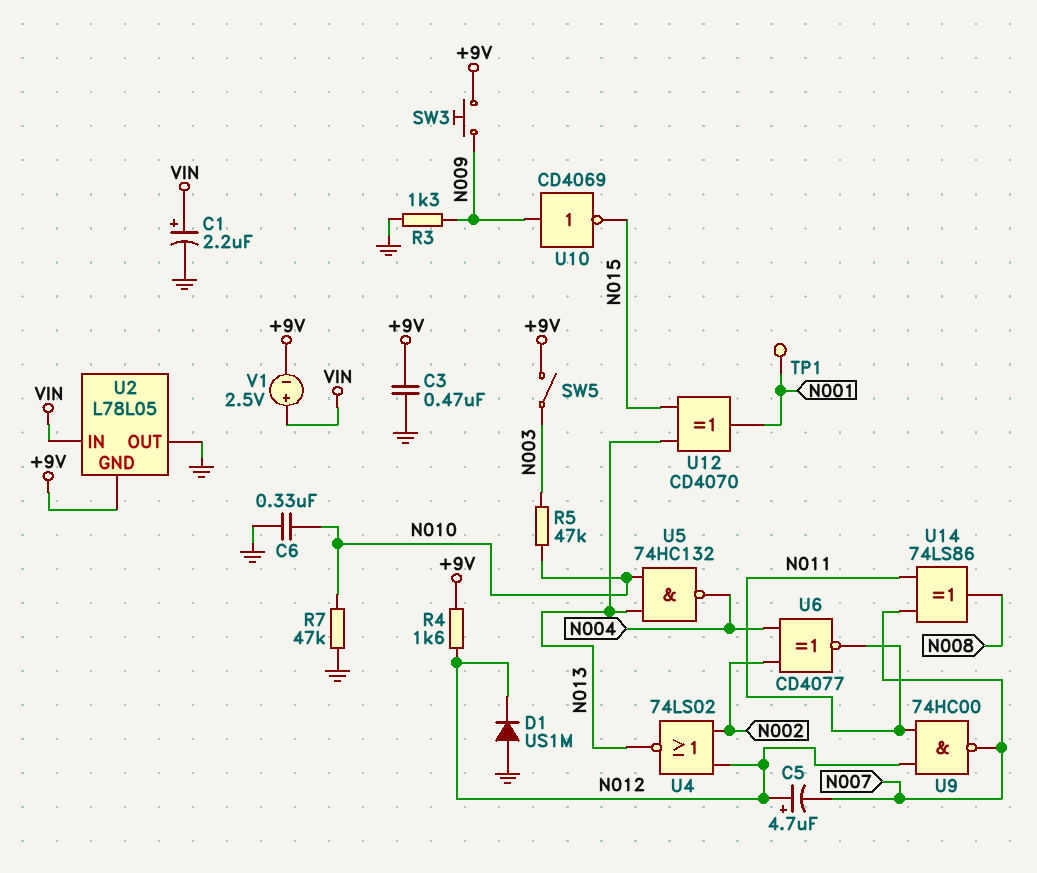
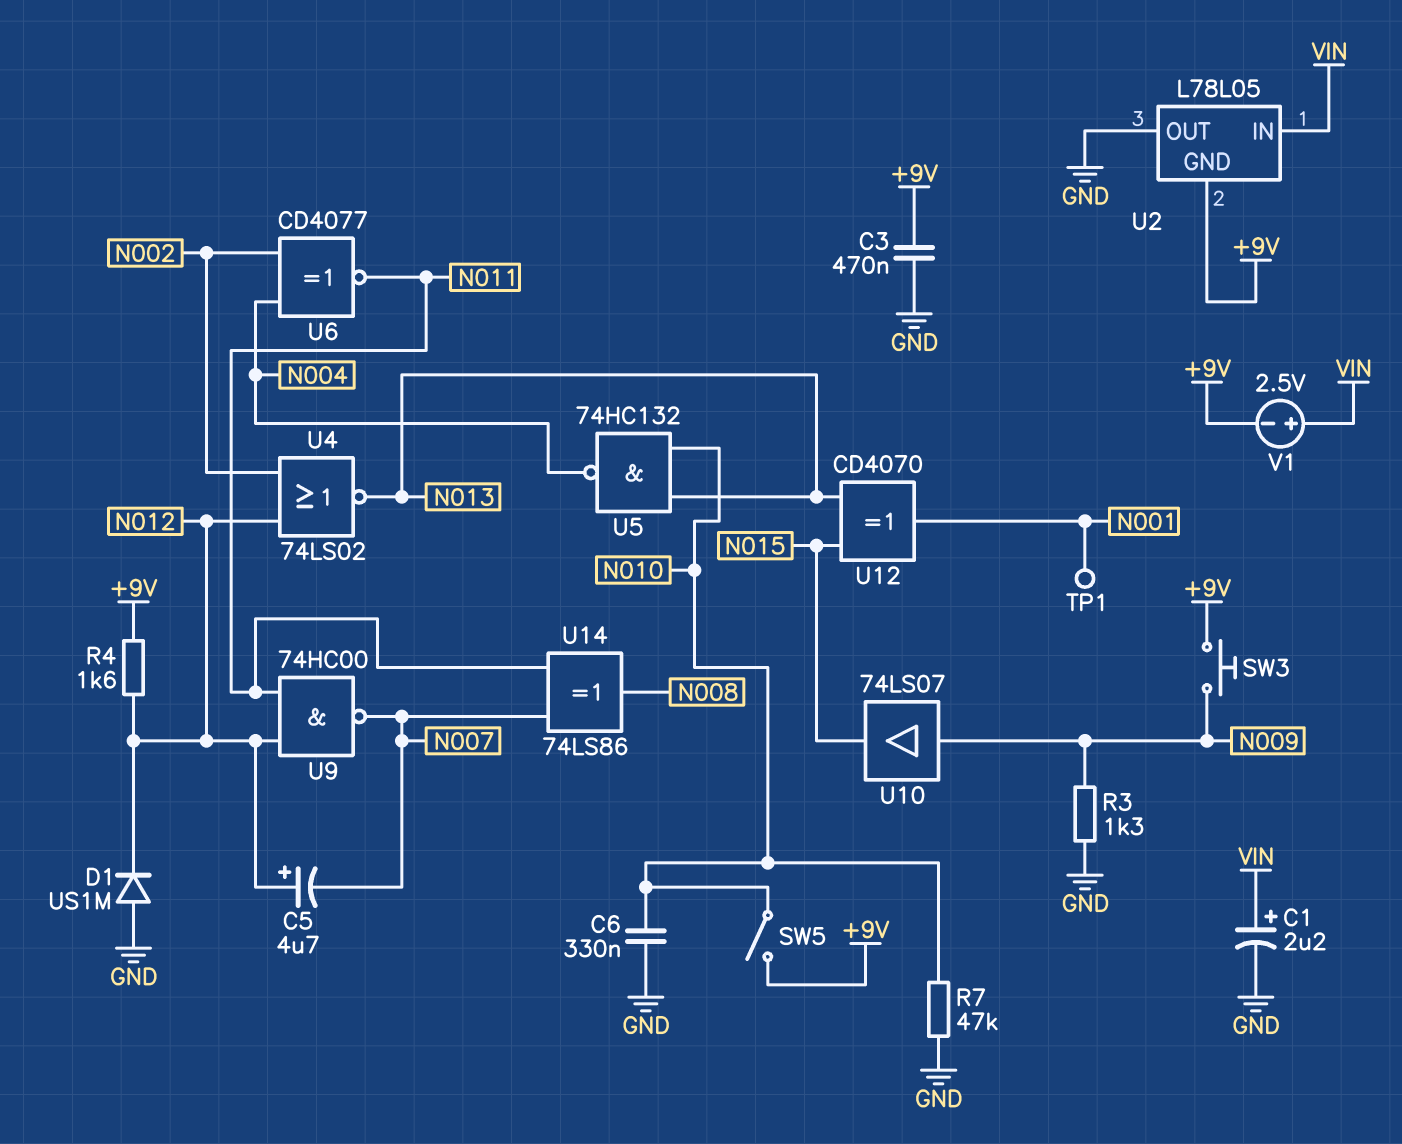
R5: 47k (N003, N010) -> none
SW5: switch (+9V, N003) -> switch (+9V, N010)
U10: NOT CD4069 (in N009, out N015) -> buffer 74LS07 (in N009, out N015)

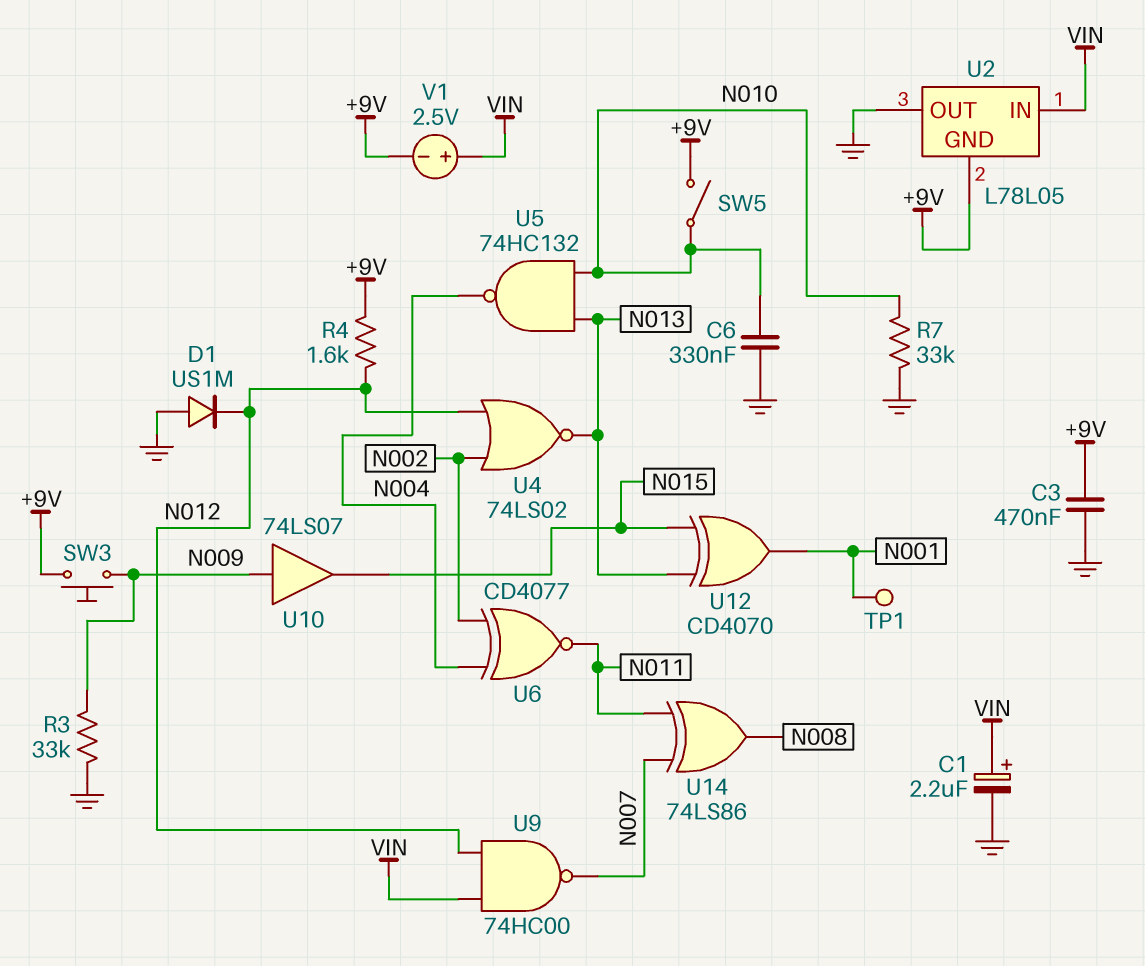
C5: 4.7uF (plus N012, minus N007) -> none
R3: 1.3k (GND, N009) -> 33k (GND, N009)
R7: 47k (GND, N010) -> 33k (GND, N010)
U9: NAND 74HC00 (in N011, in N012, out N007) -> NAND 74HC00 (in N012, in VIN, out N007)

